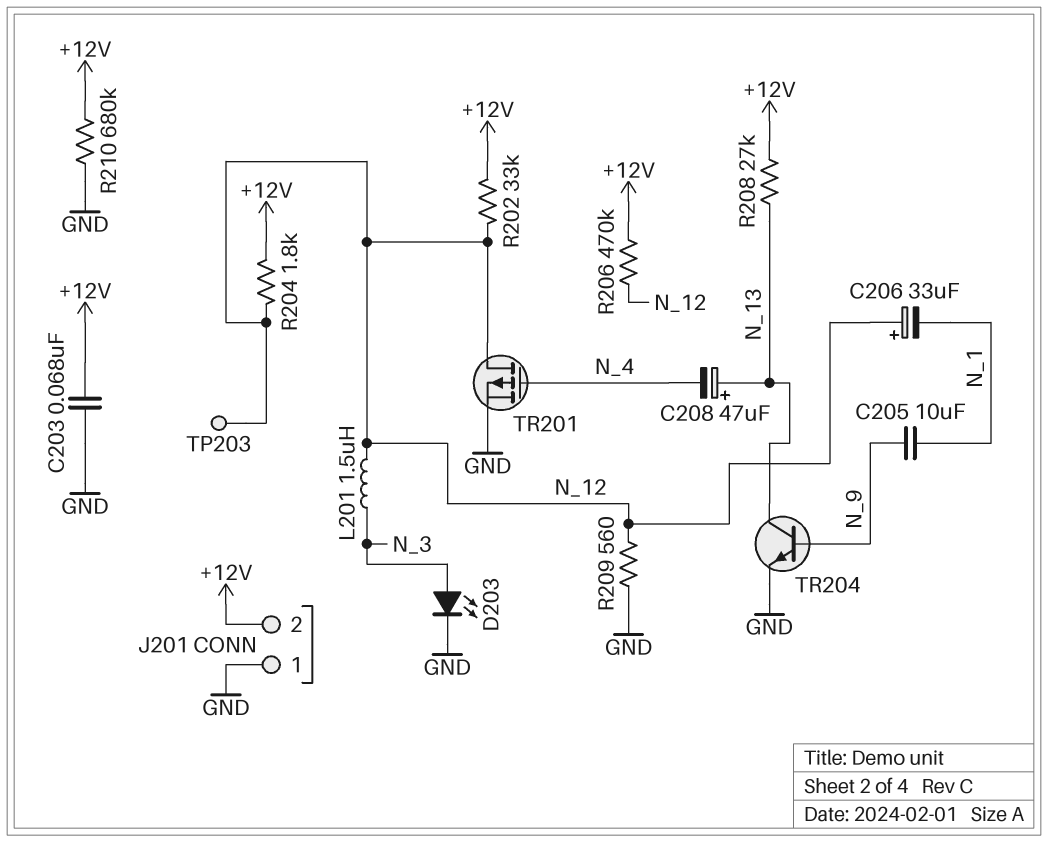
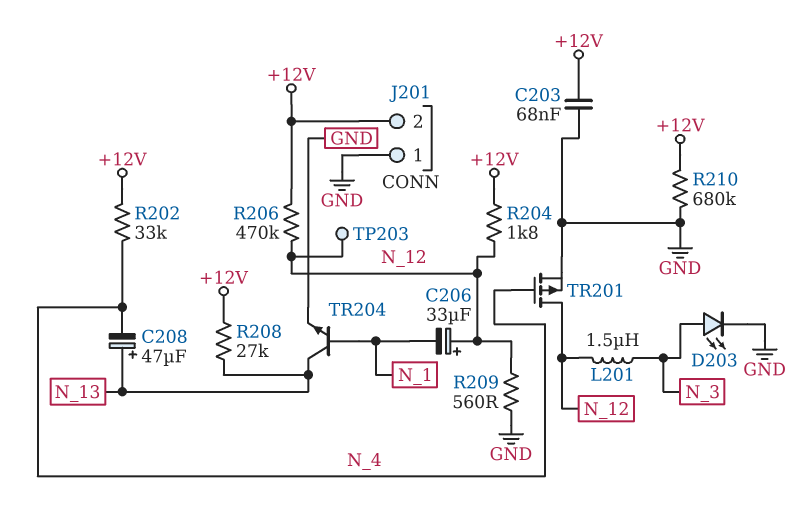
C205: 10uF (N_1, N_9) -> none
R202: 33k (+12V, N_12) -> 33k (+12V, N_4)
TR204: NPN (B N_9, C N_13, E GND) -> NPN (B N_1, C N_13, E GND)

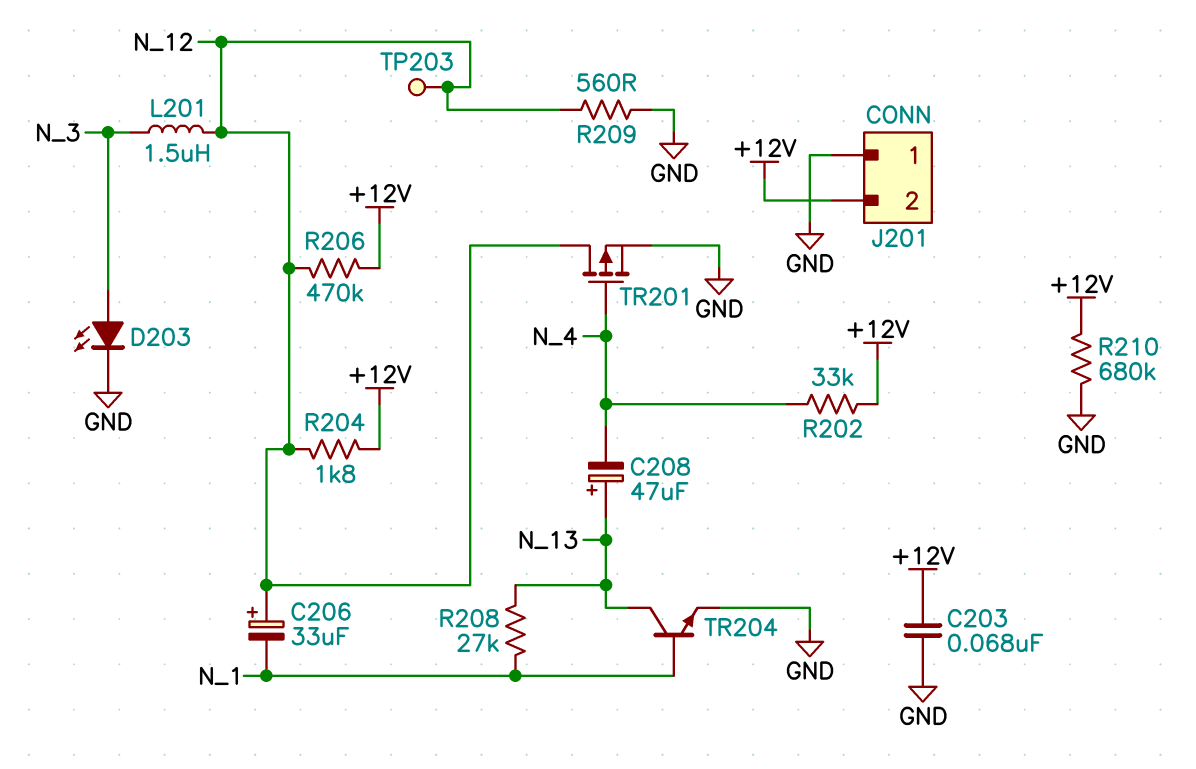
R208: 27k (+12V, N_13) -> 27k (N_1, N_13)

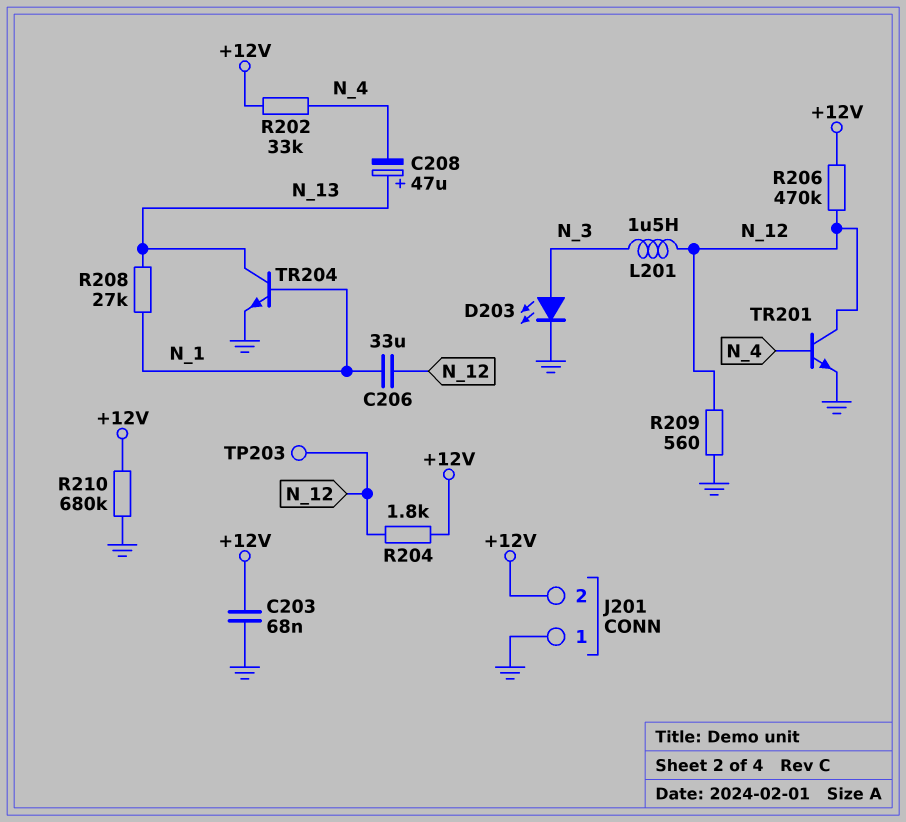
C206: 33uF (plus N_12, minus N_1) -> 33uF (N_1, N_12)
TR201: PMOS (G N_4, D N_12, S GND) -> NPN (B N_4, C N_12, E GND)

